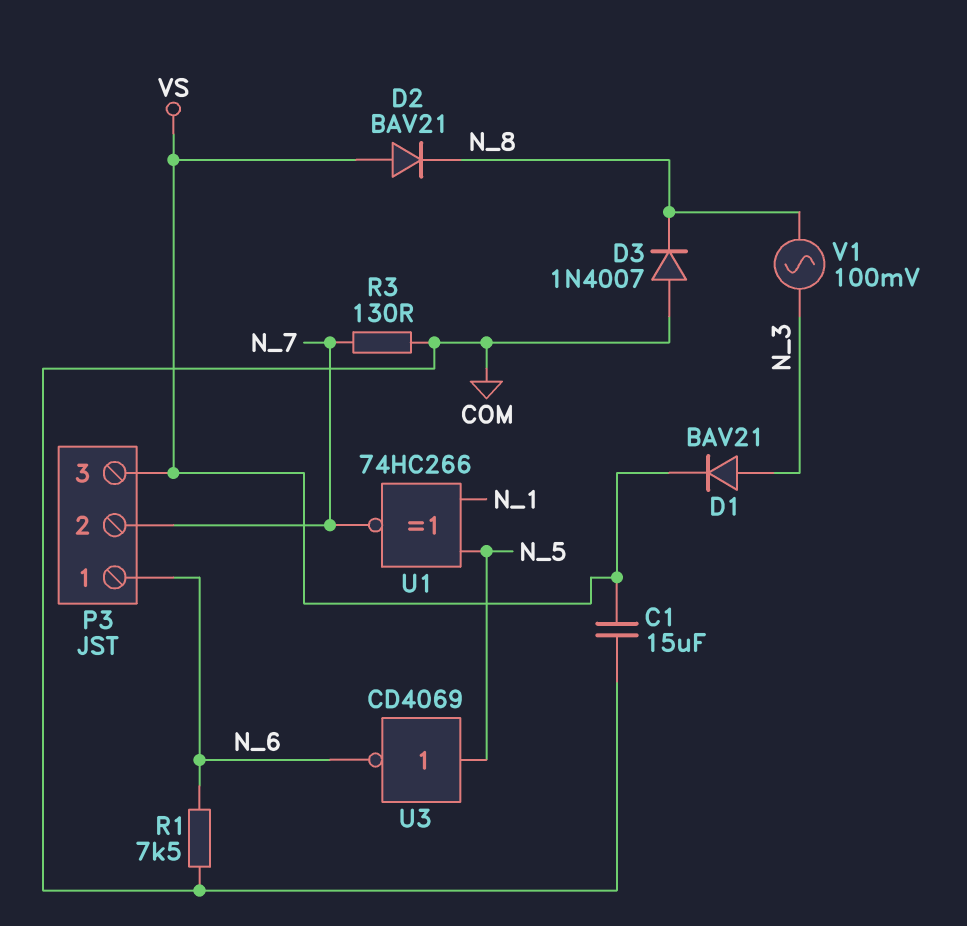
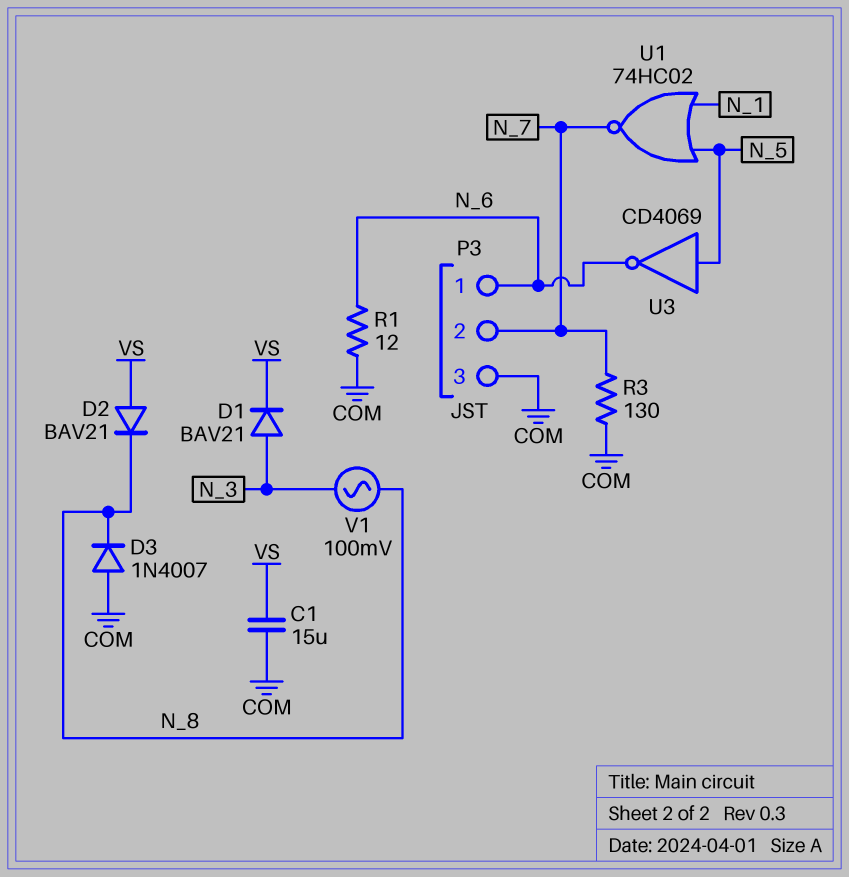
P3 pin 3: VS -> COM
R1: 7.5k (COM, N_6) -> 12 (COM, N_6)
U1: XNOR 74HC266 (in N_1, in N_5, out N_7) -> NOR 74HC02 (in N_1, in N_5, out N_7)

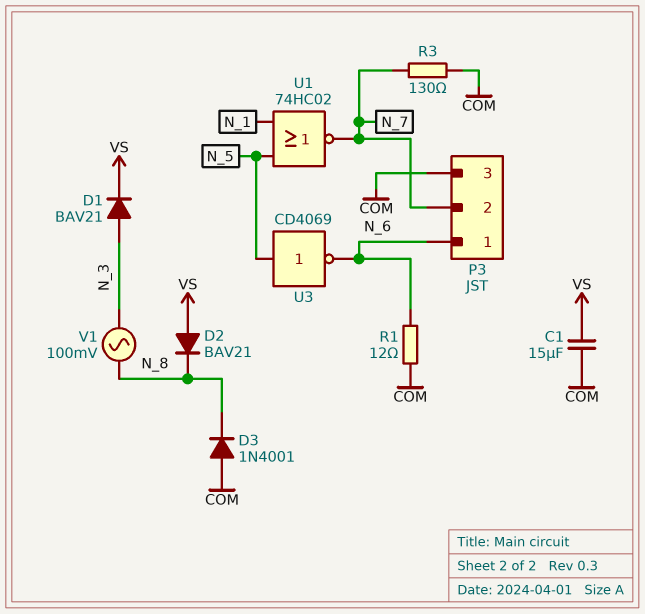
D3: diode 1N4007 (A COM, K N_8) -> diode 1N4001 (A COM, K N_8)

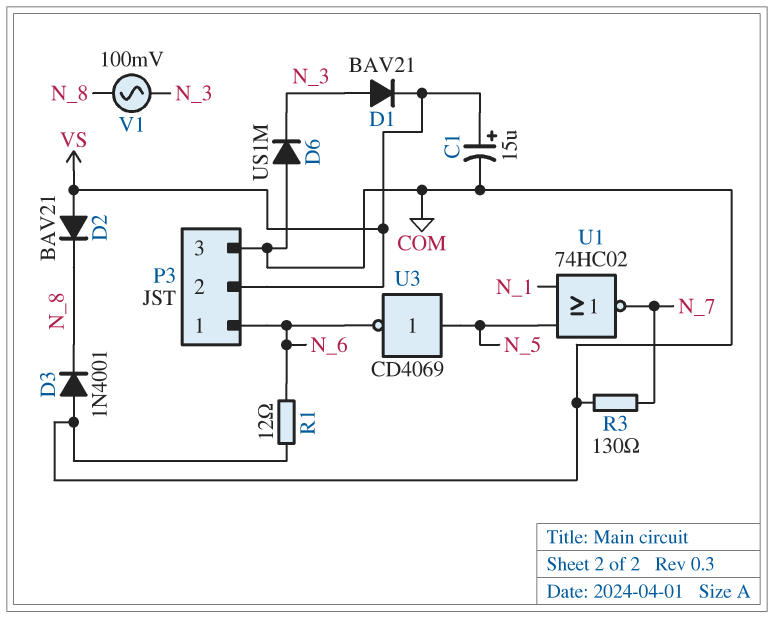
C1: 15uF (COM, VS) -> 15uF (plus VS, minus COM)
D6: none -> diode US1M (A COM, K N_3)
P3 pin 2: N_7 -> VS

